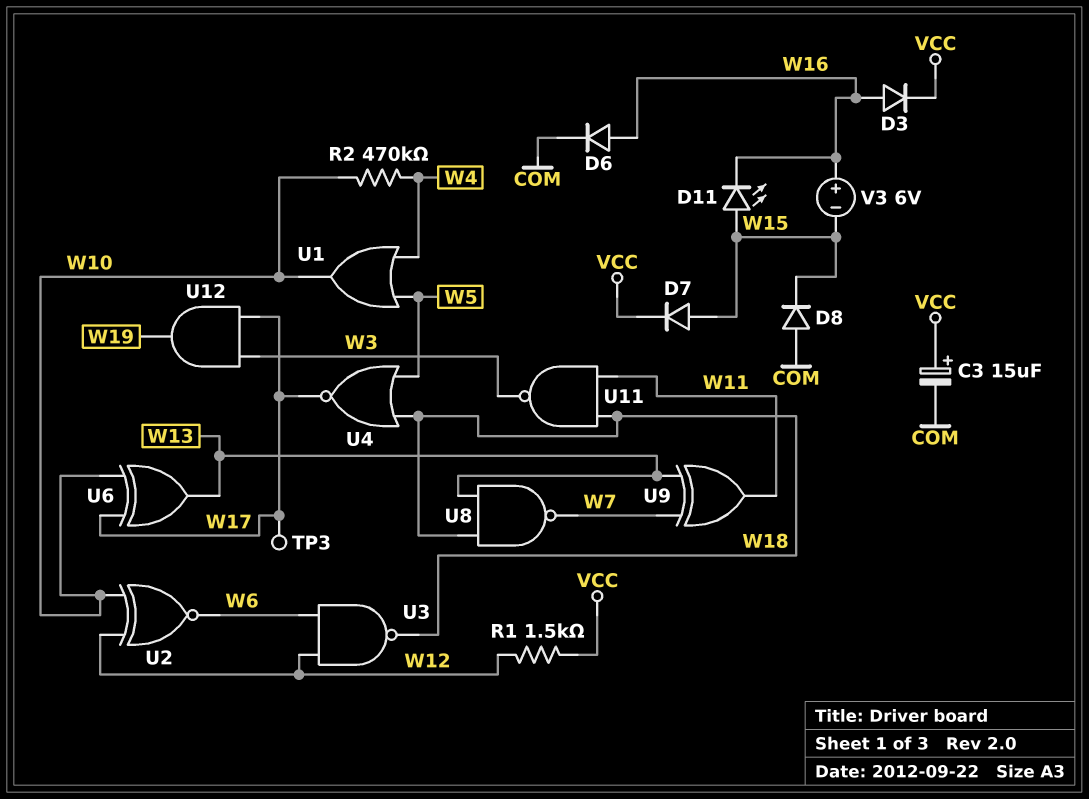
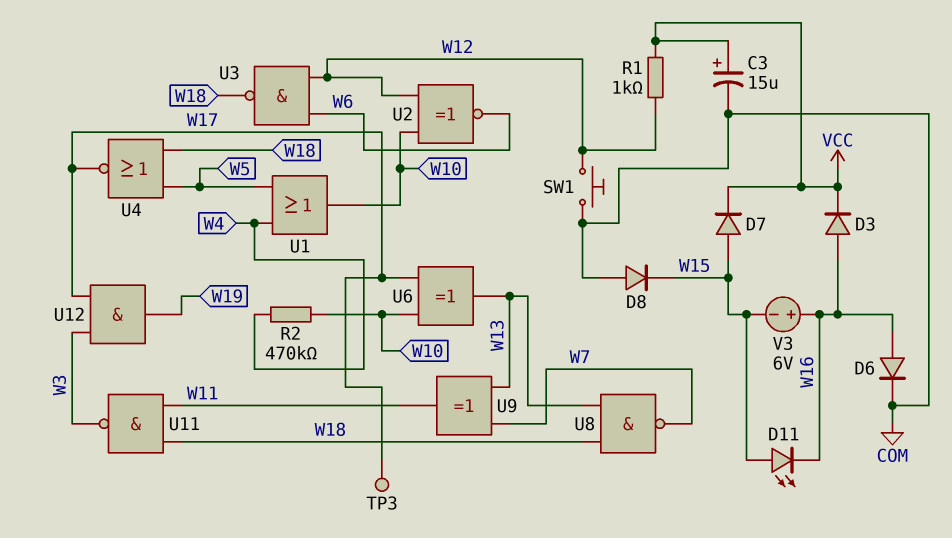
R1: 1.5k (VCC, W12) -> 1k (VCC, W12)
SW1: none -> button (COM, W12)

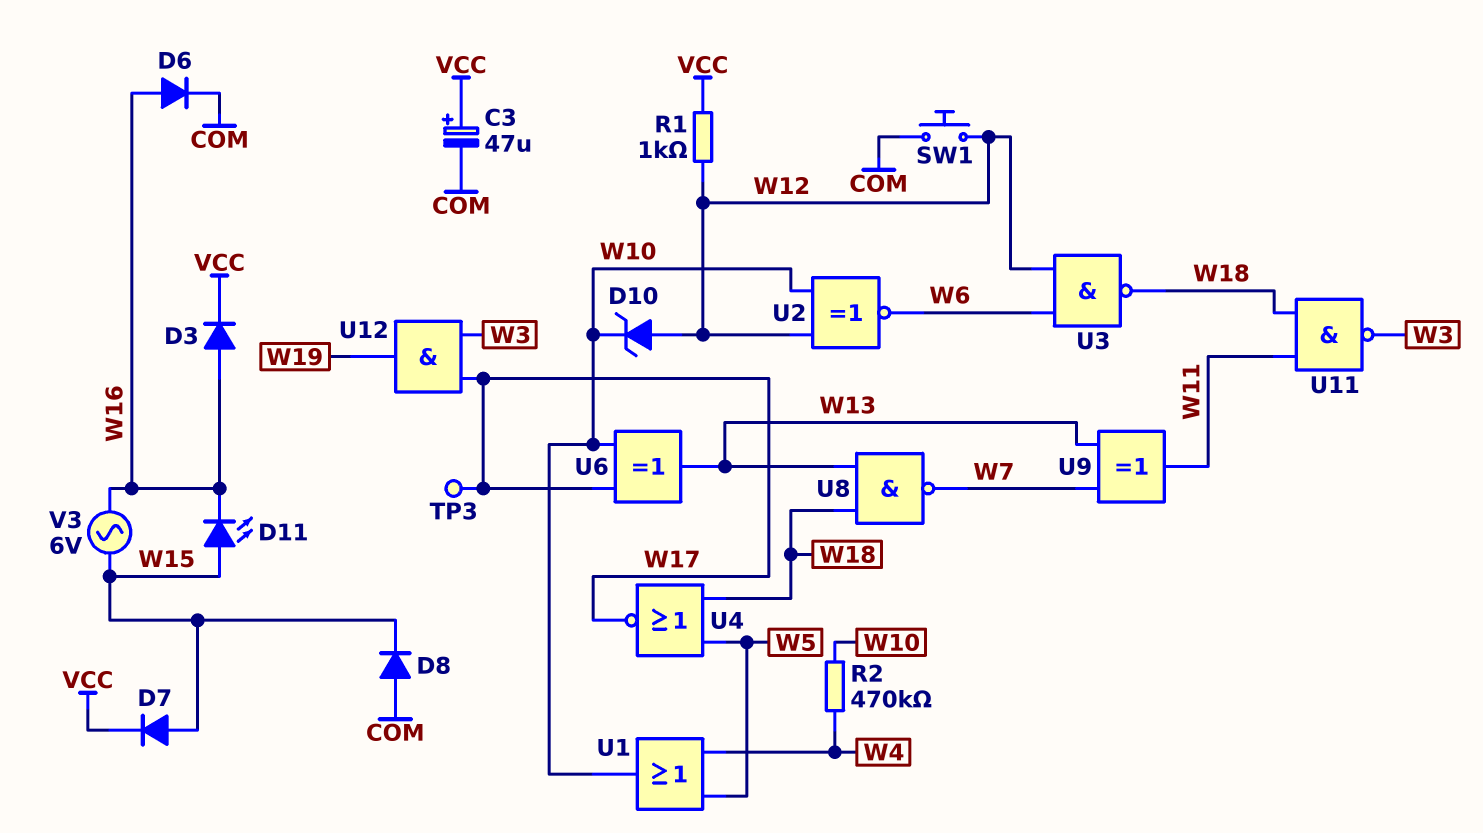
C3: 15uF (plus VCC, minus COM) -> 47uF (plus VCC, minus COM)
D10: none -> zener (A W12, K W10)
V3: 6V (plus W16, minus W15) -> AC 6V (W15, W16)

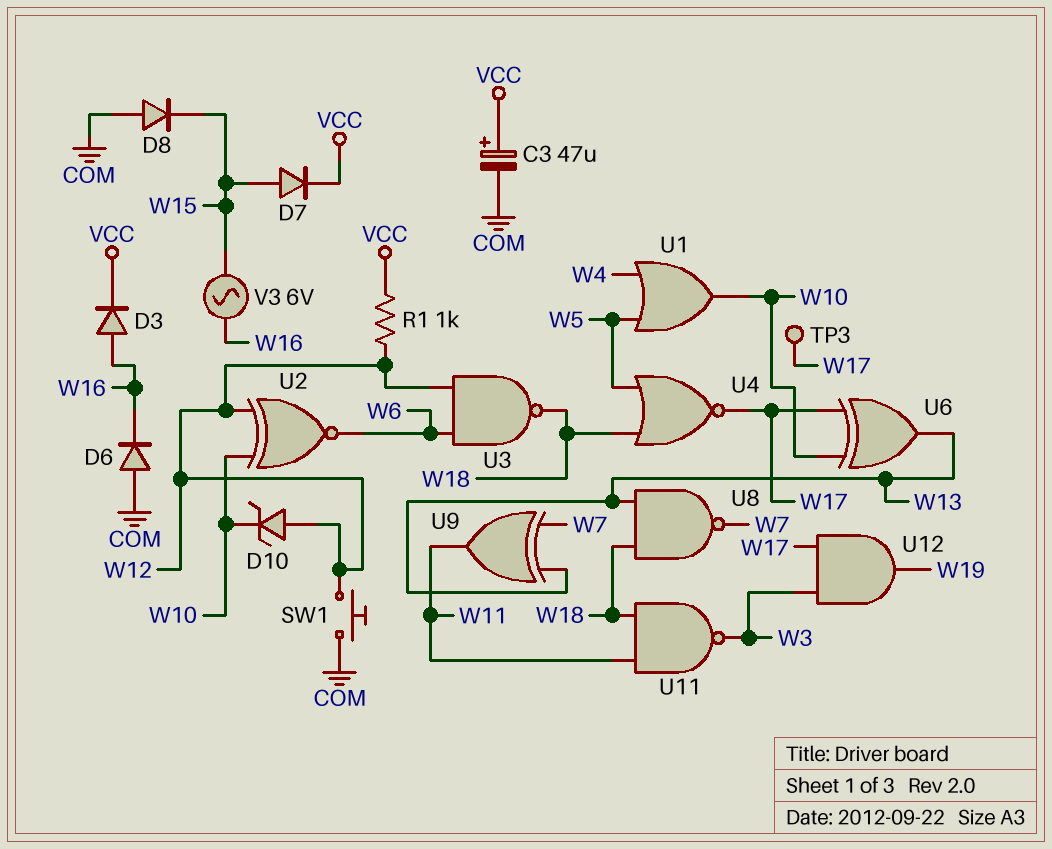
D6: diode (A W16, K COM) -> diode (A COM, K W16)
D11: LED (A W15, K W16) -> none
R2: 470k (W4, W10) -> none

